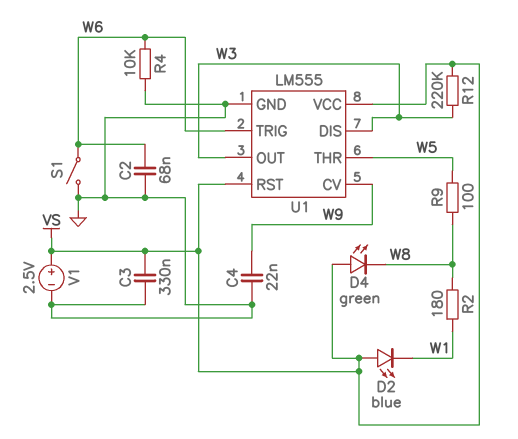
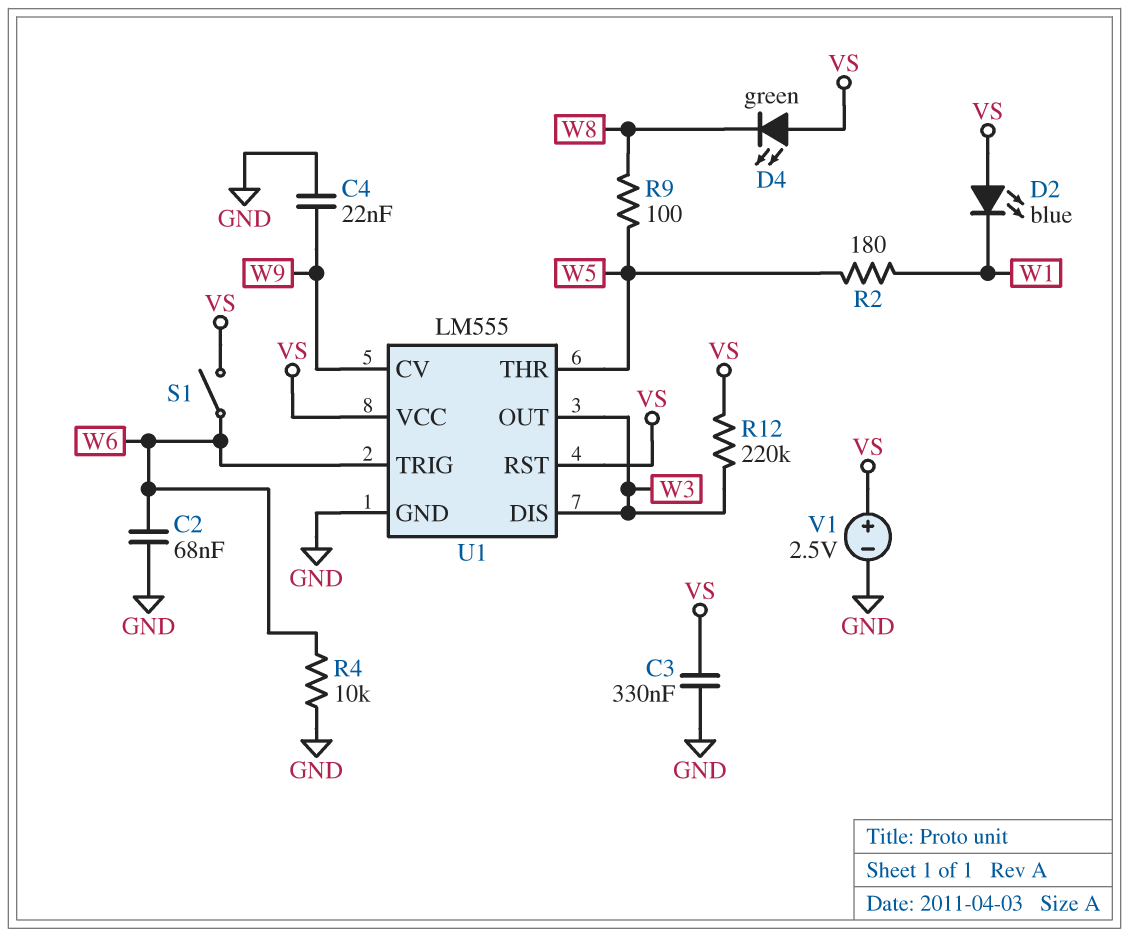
R2: 180 (W1, W8) -> 180 (W1, W5)
S1: switch (GND, W6) -> switch (VS, W6)

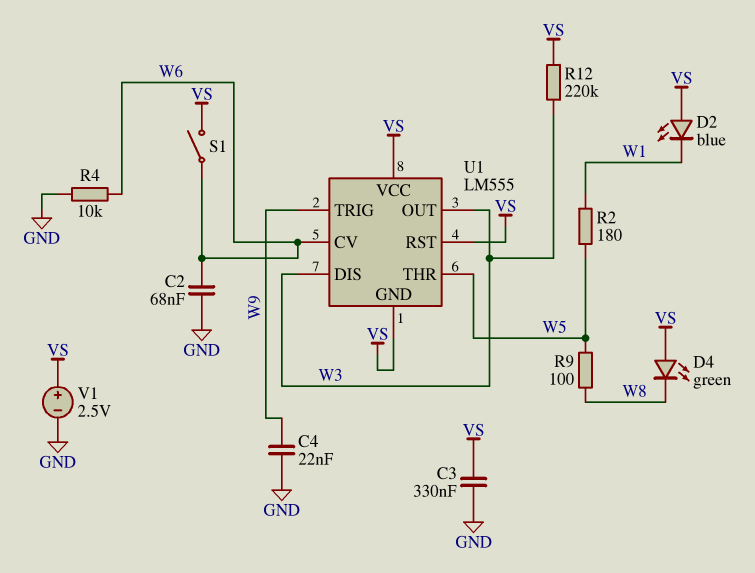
U1 pin CV: W9 -> W6
U1 pin GND: GND -> VS
U1 pin TRIG: W6 -> W9

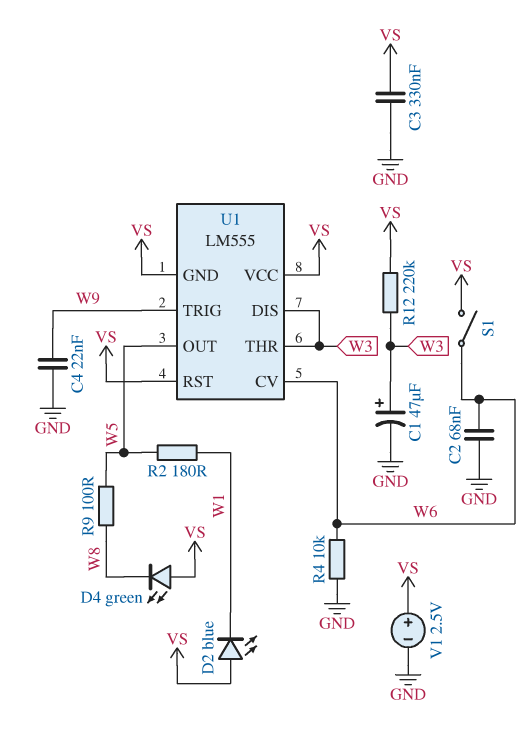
C1: none -> 47uF (plus W3, minus GND)
U1 pin OUT: W3 -> W5
U1 pin THR: W5 -> W3

